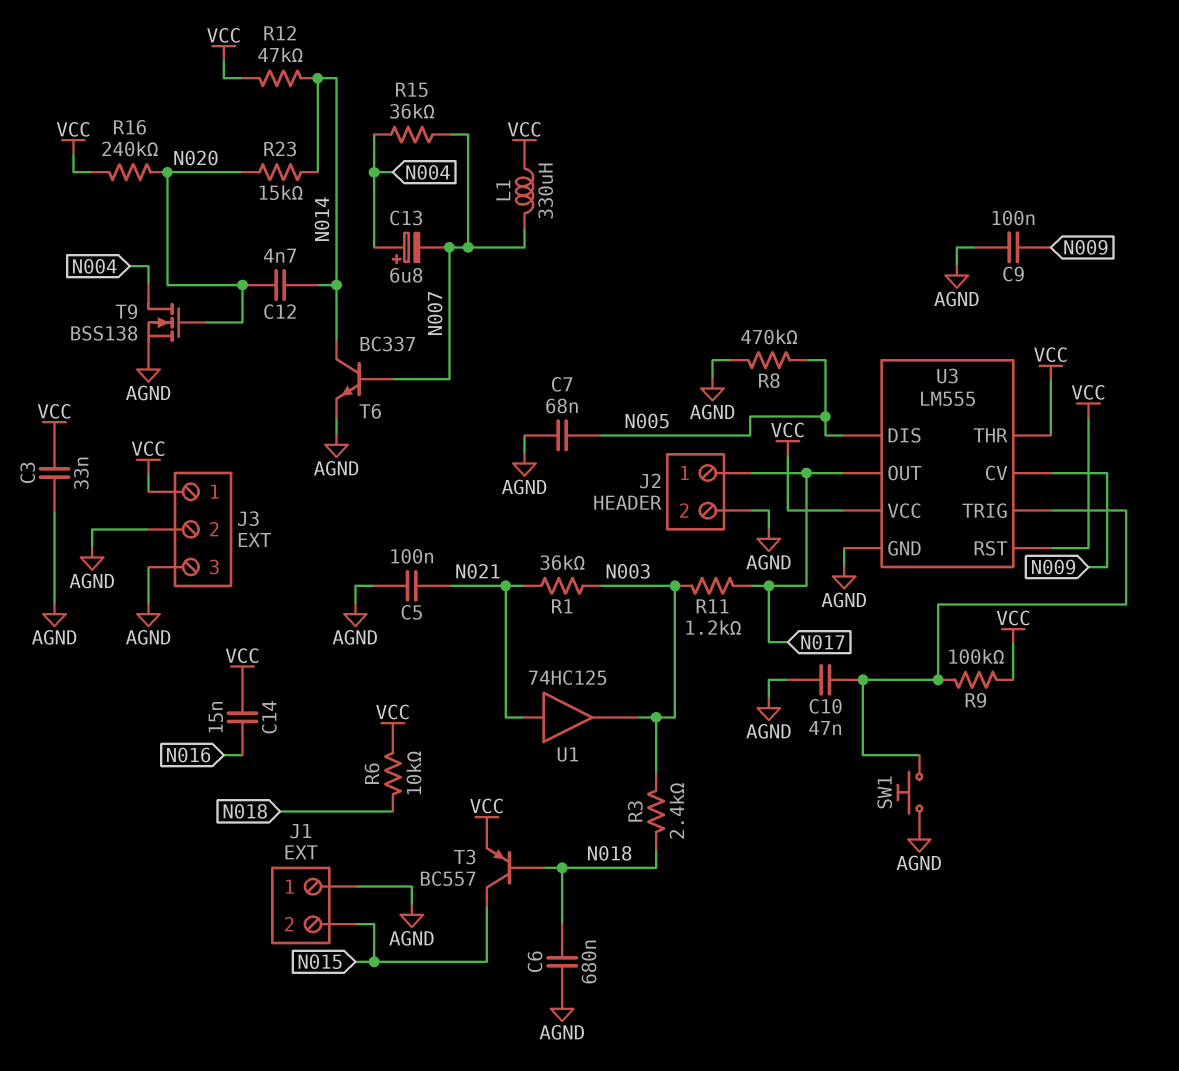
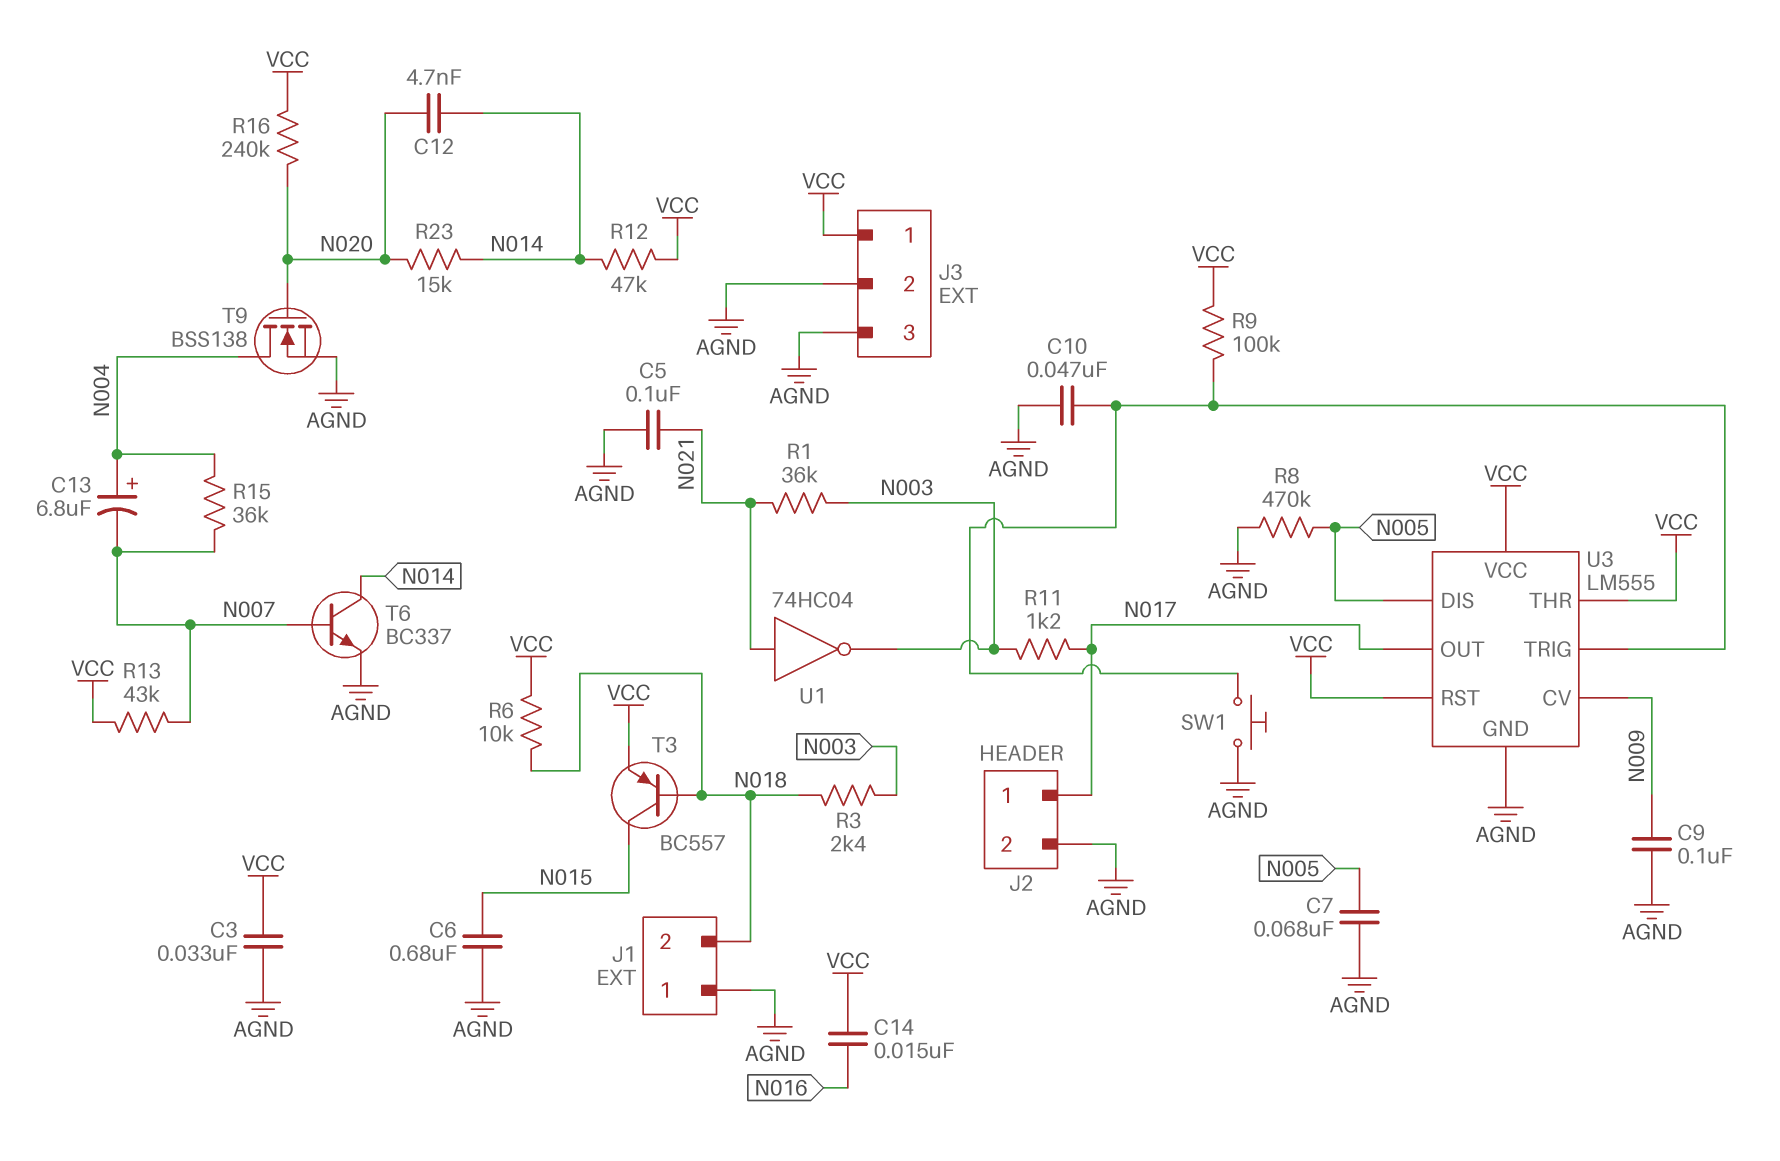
C6: 680nF (AGND, N018) -> 680nF (AGND, N015)
J1 pin 2: N015 -> N018
L1: 330uH (N007, VCC) -> none
R13: none -> 43k (N007, VCC)
U1: buffer 74HC125 (in N021, out N003) -> NOT 74HC04 (in N021, out N003)

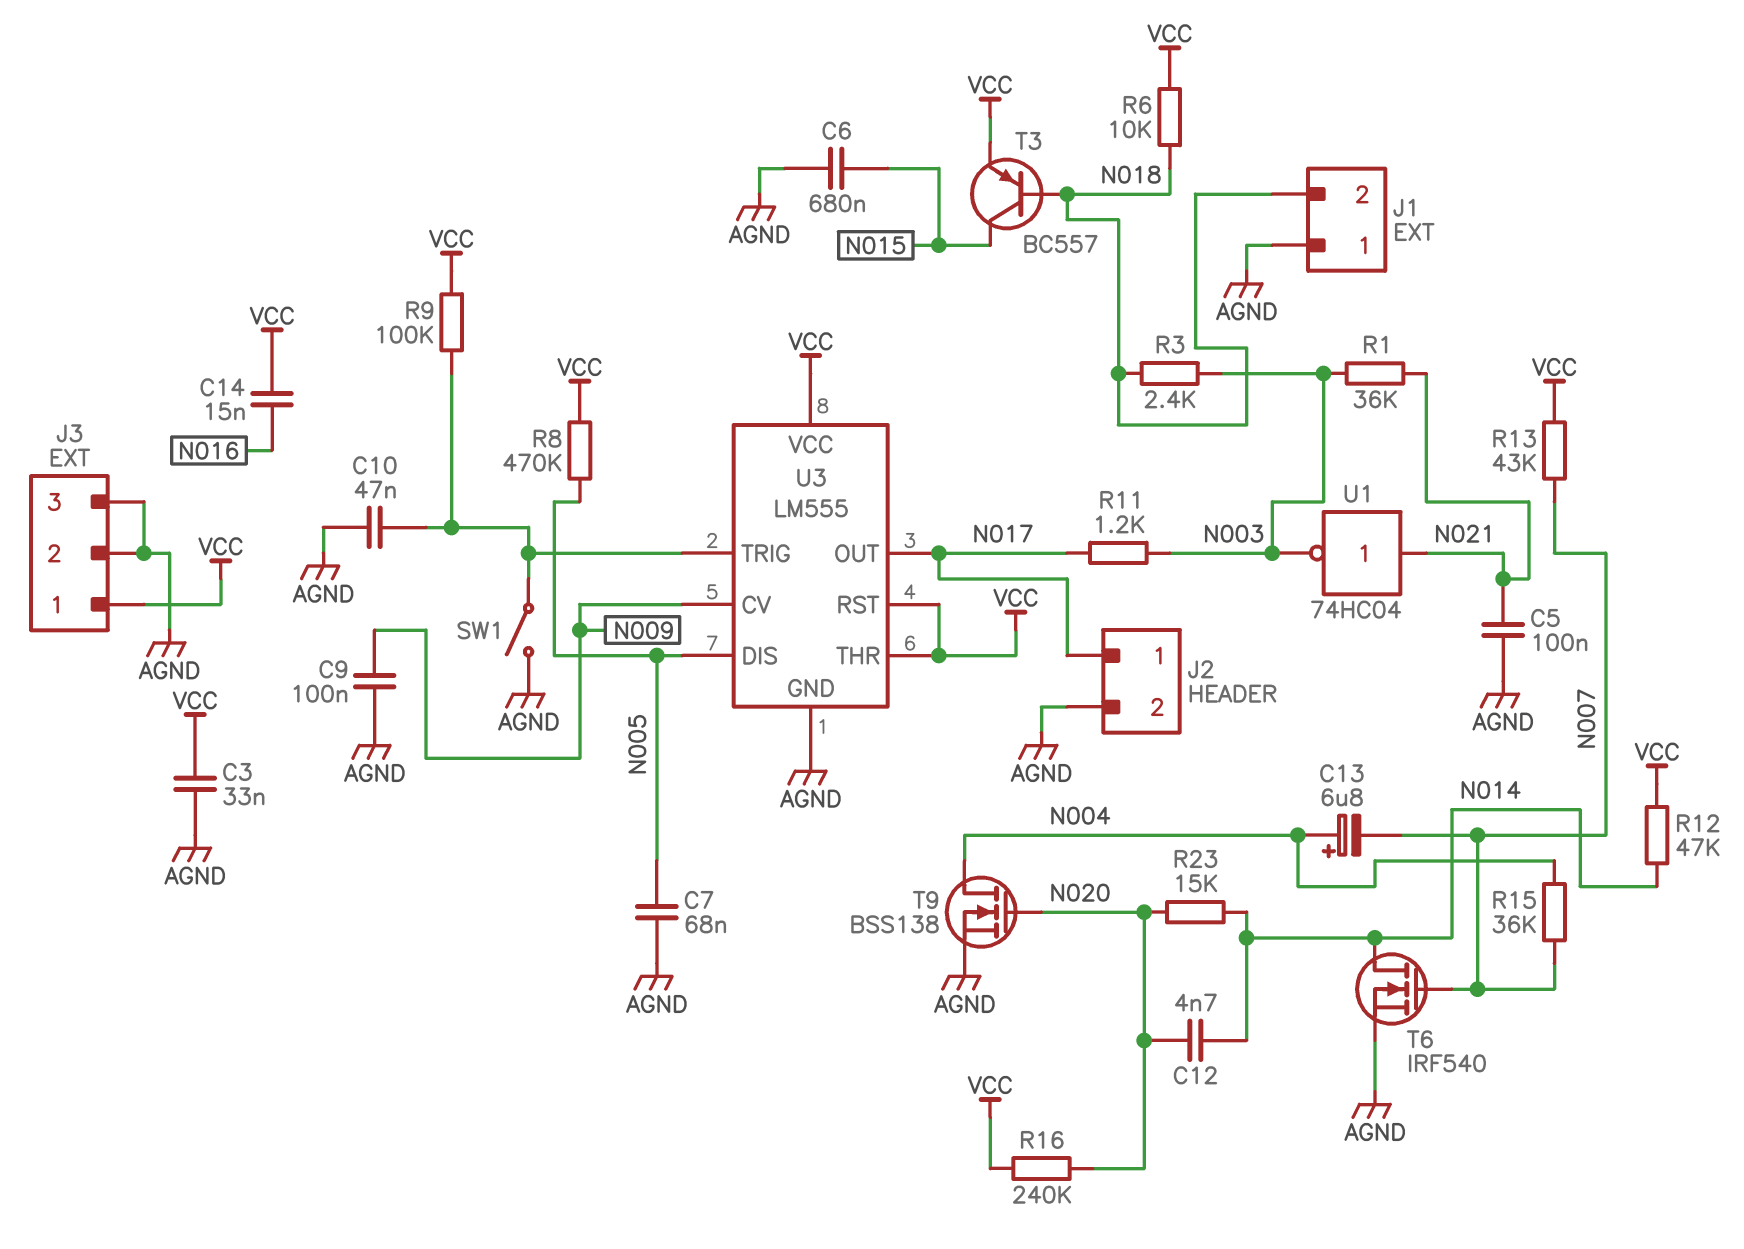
R8: 470k (AGND, N005) -> 470k (N005, VCC)
SW1: button (AGND, U3/TRIG) -> switch (AGND, U3/TRIG)
T6: NPN BC337 (B N007, C N014, E AGND) -> NMOS IRF540 (G N007, D N014, S AGND)

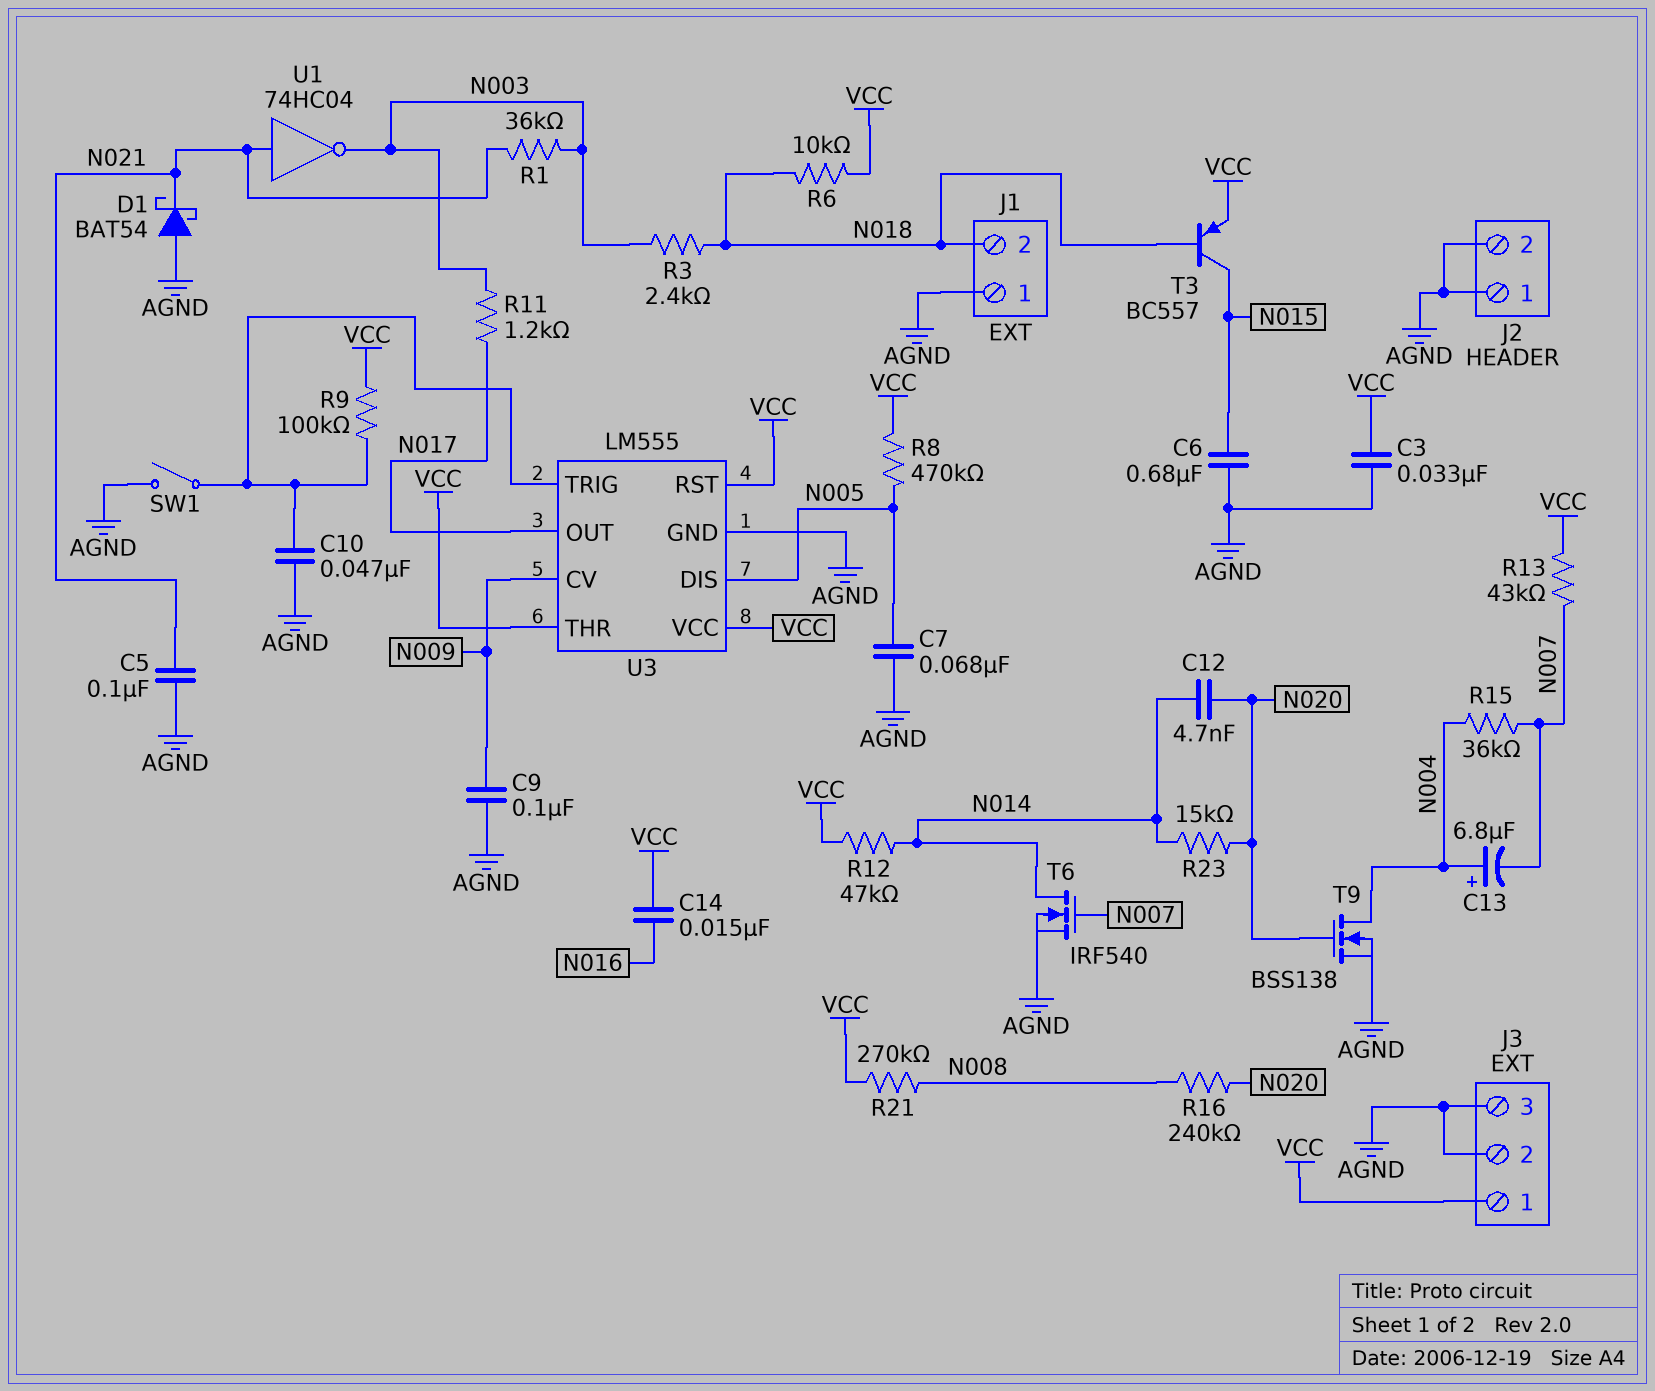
D1: none -> schottky BAT54 (A AGND, K N021)
J2 pin 1: N017 -> AGND
R16: 240k (N020, VCC) -> 240k (N008, N020)
R21: none -> 270k (N008, VCC)

